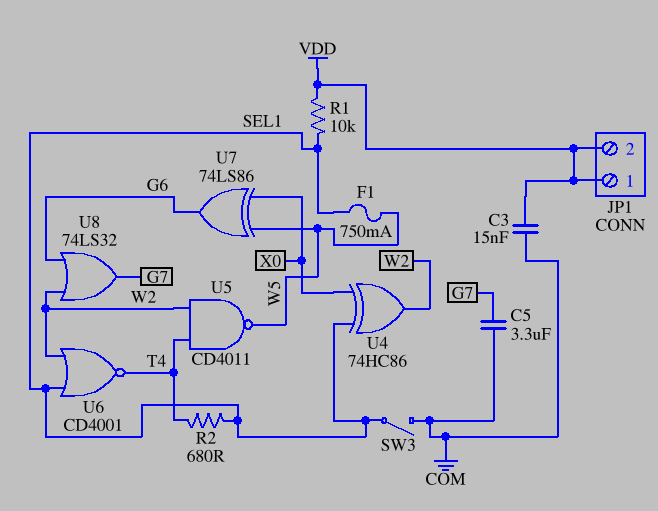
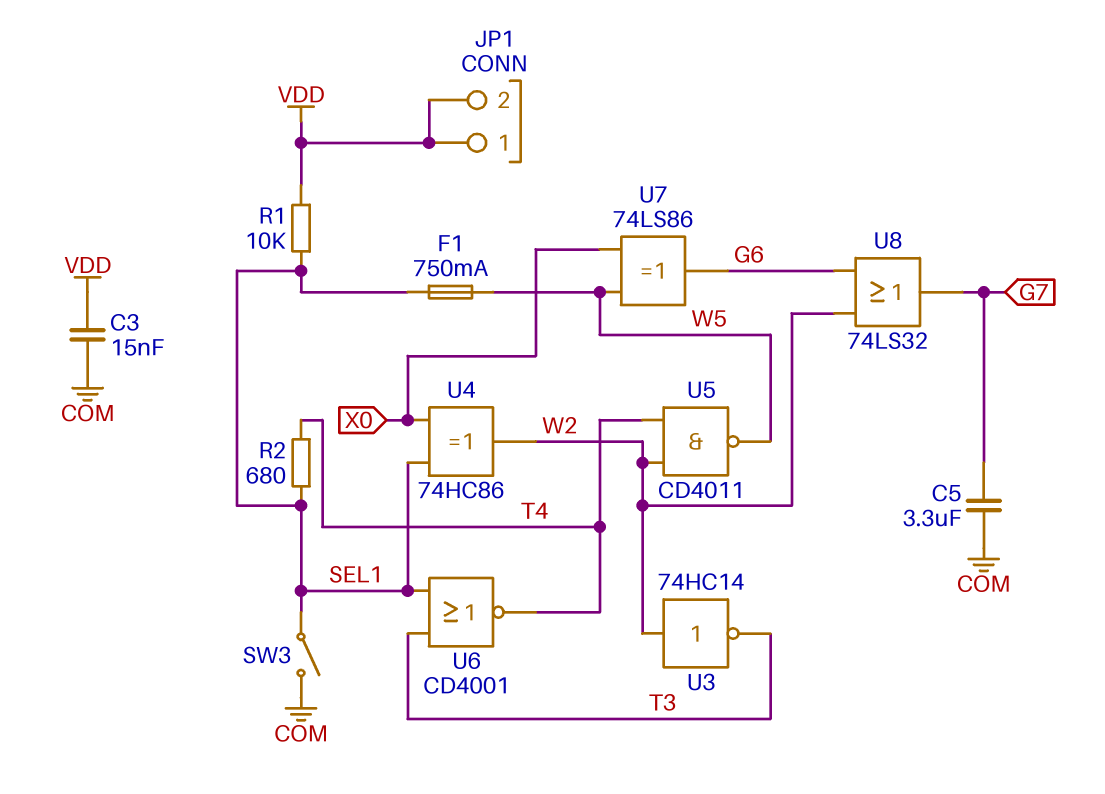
U3: none -> NOT 74HC14 (in W2, out T3)
U6: NOR CD4001 (in SEL1, in W2, out T4) -> NOR CD4001 (in SEL1, in T3, out T4)

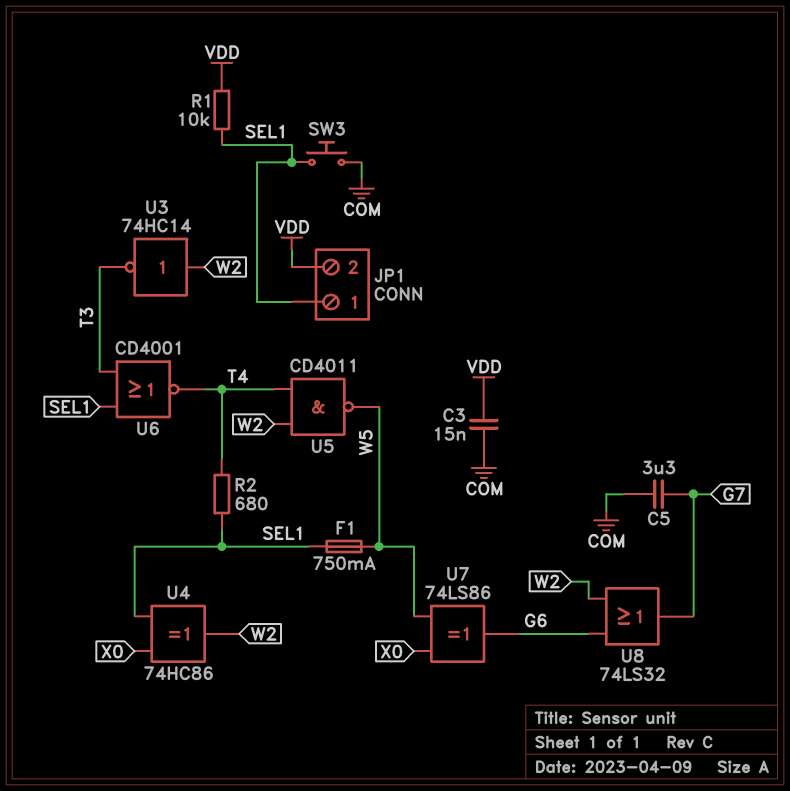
JP1 pin 1: VDD -> SEL1
SW3: switch (COM, SEL1) -> button (COM, SEL1)

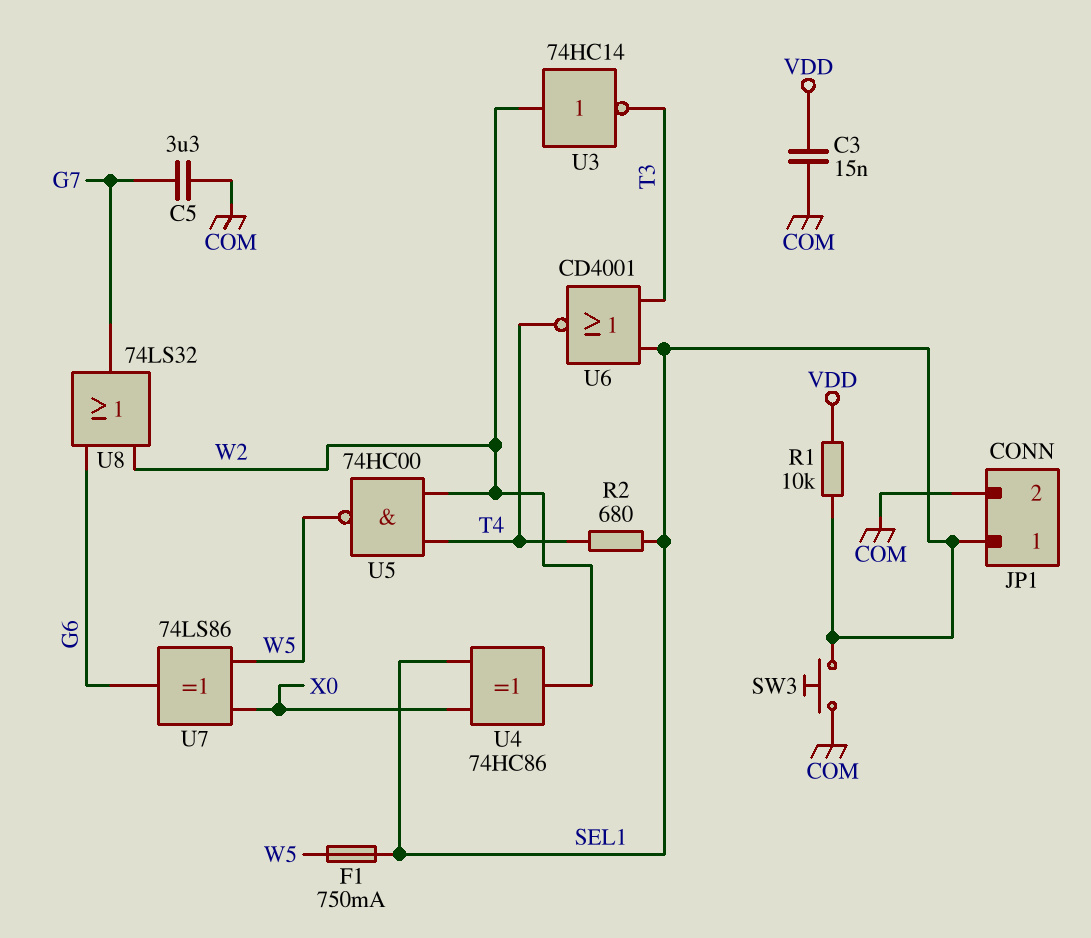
JP1 pin 2: VDD -> COM
U5: NAND CD4011 (in T4, in W2, out W5) -> NAND 74HC00 (in T4, in W2, out W5)

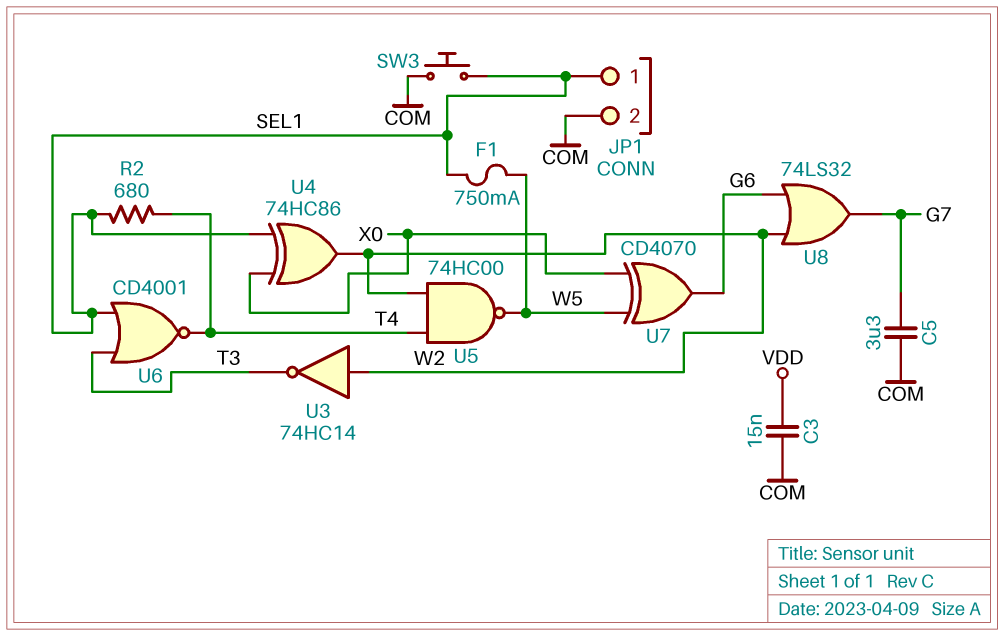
R1: 10k (SEL1, VDD) -> none
U7: XOR 74LS86 (in W5, in X0, out G6) -> XOR CD4070 (in W5, in X0, out G6)

